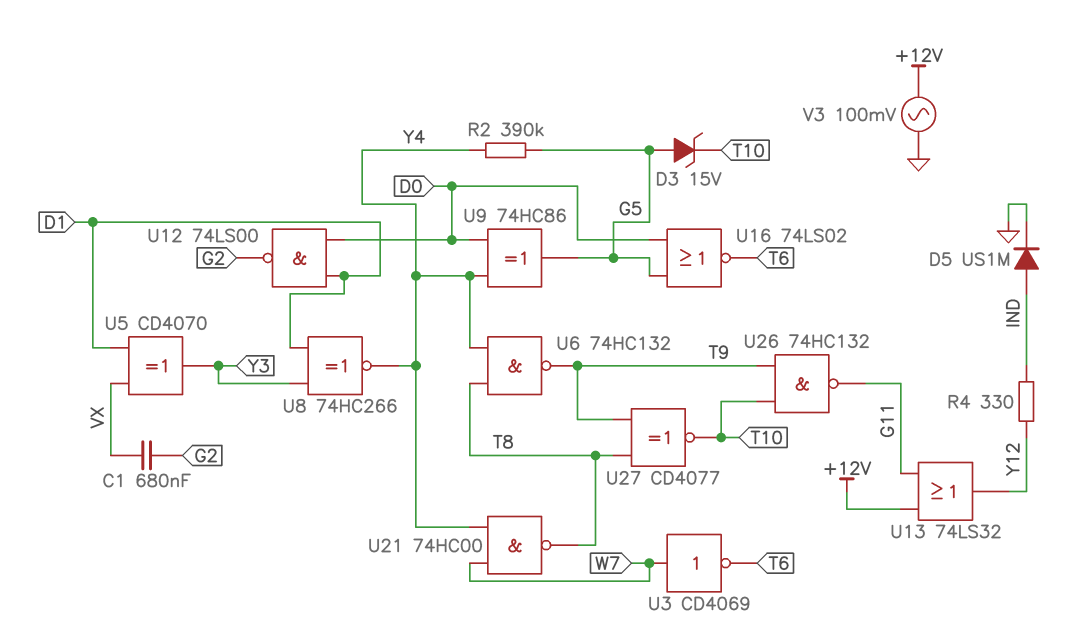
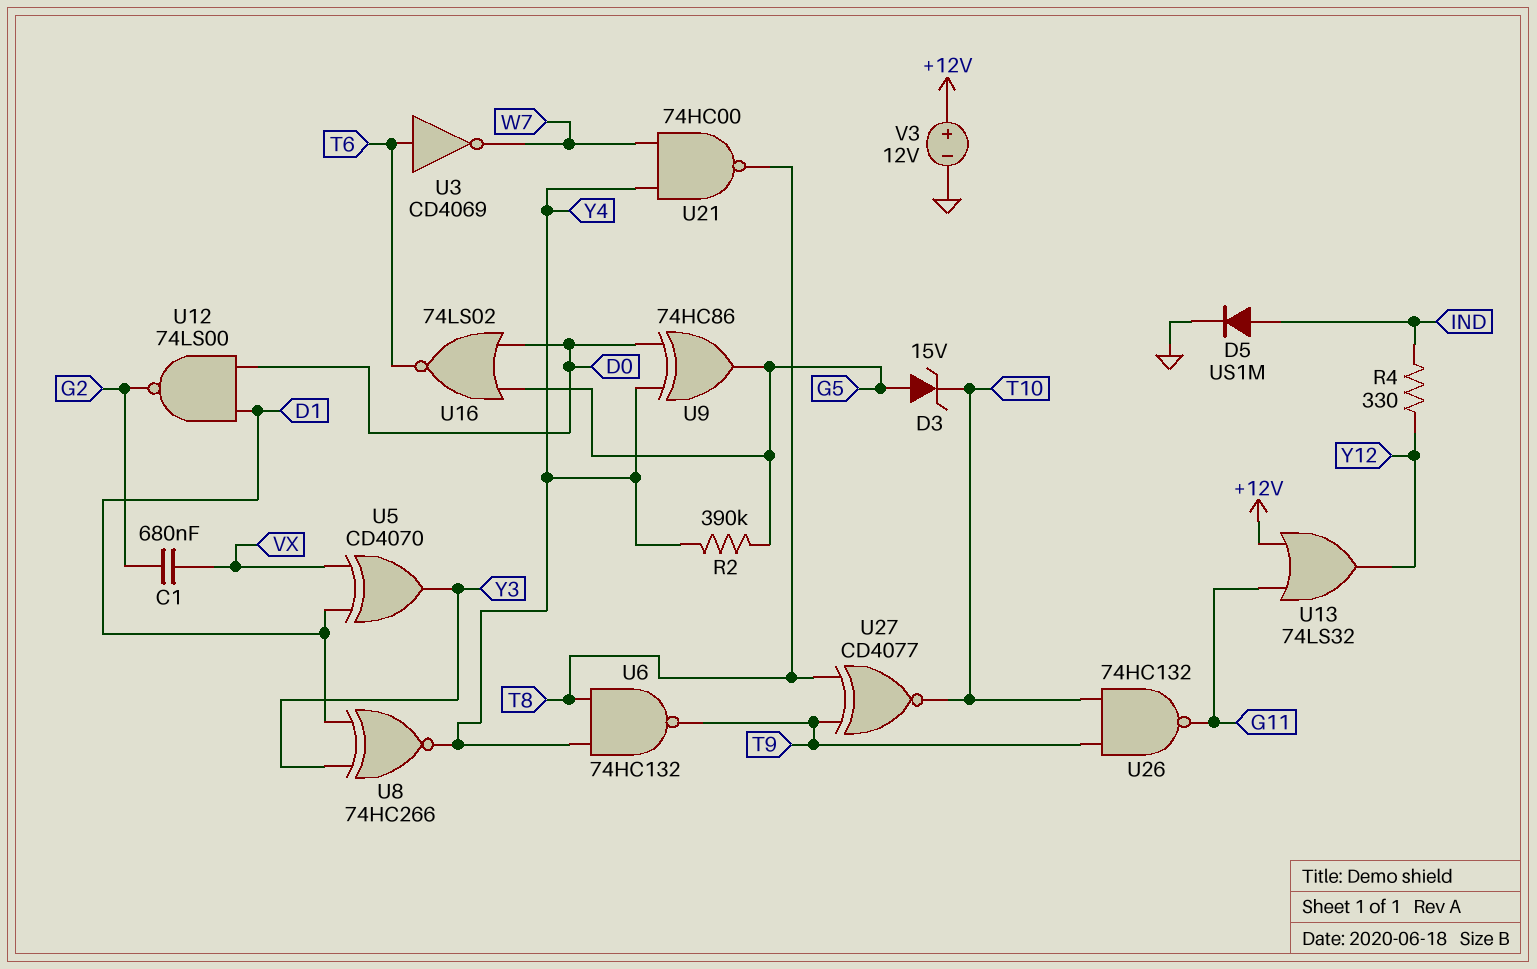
U3: NOT CD4069 (in W7, out T6) -> NOT CD4069 (in T6, out W7)
V3: AC 100mV (+12V, GND) -> 12V (plus +12V, minus GND)

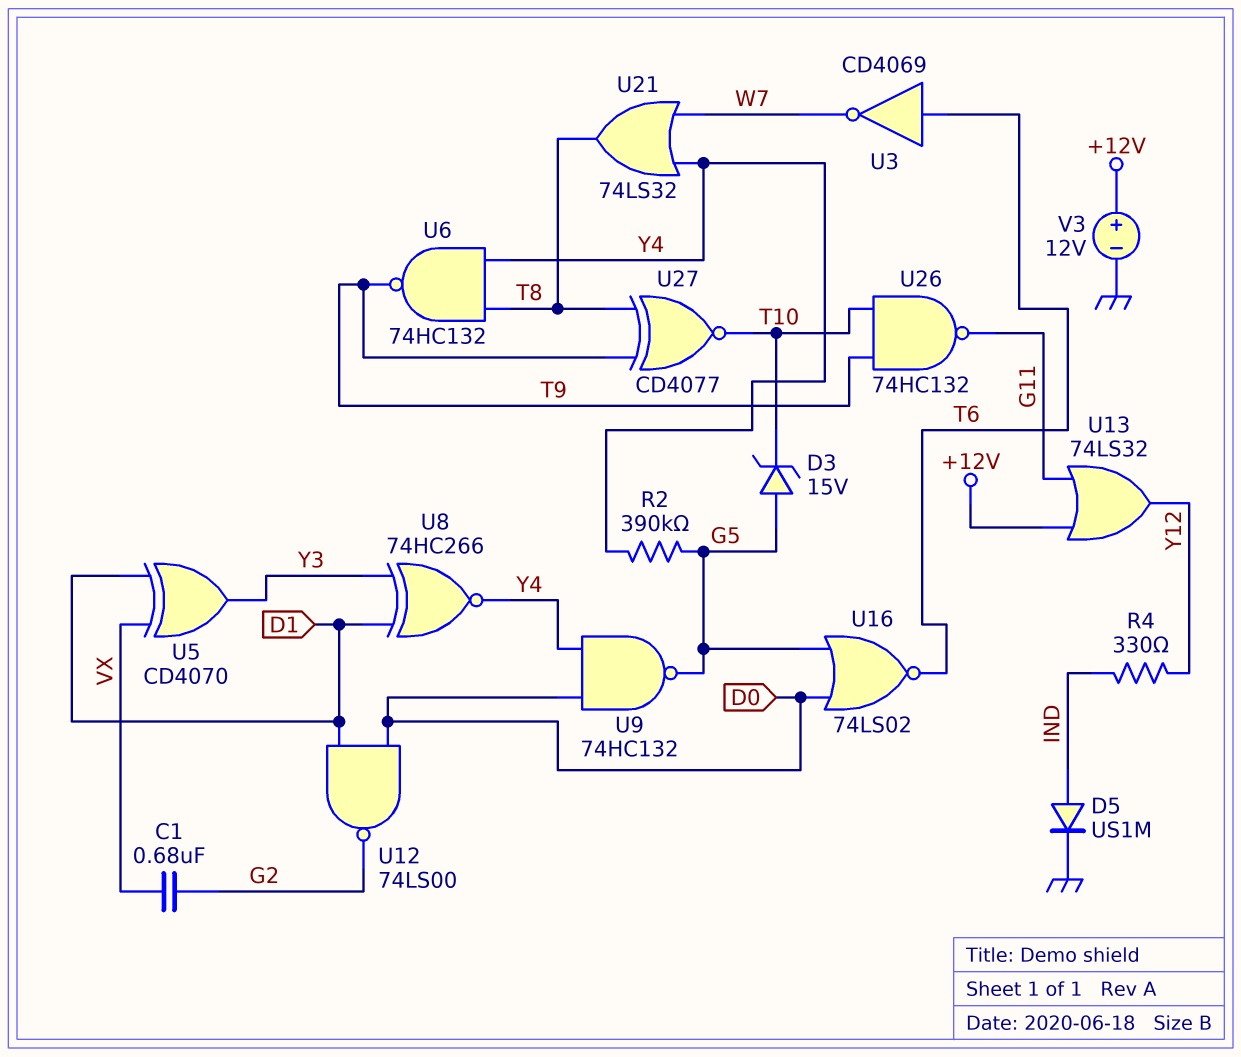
U9: XOR 74HC86 (in D0, in Y4, out G5) -> NAND 74HC132 (in D0, in Y4, out G5)
U21: NAND 74HC00 (in W7, in Y4, out T8) -> OR 74LS32 (in W7, in Y4, out T8)

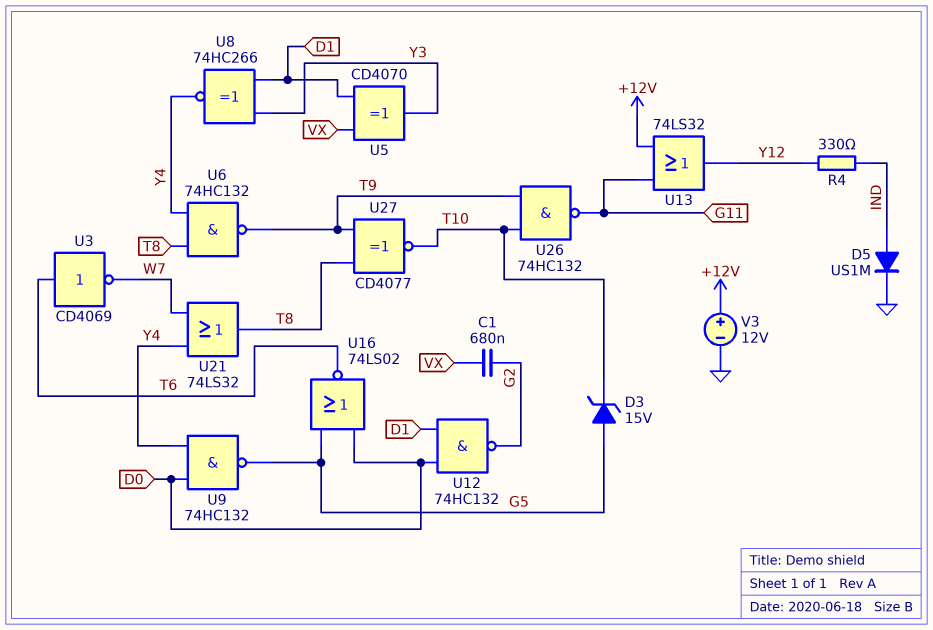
R2: 390k (G5, Y4) -> none
U12: NAND 74LS00 (in D0, in D1, out G2) -> NAND 74HC132 (in D0, in D1, out G2)

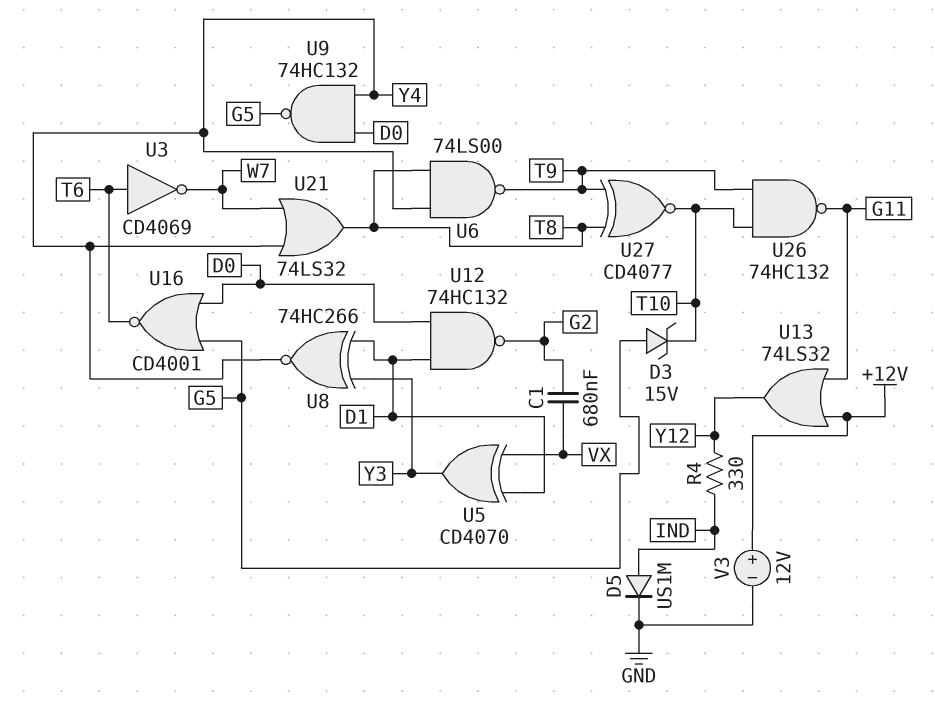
U6: NAND 74HC132 (in T8, in Y4, out T9) -> NAND 74LS00 (in T8, in Y4, out T9)
U16: NOR 74LS02 (in D0, in G5, out T6) -> NOR CD4001 (in D0, in G5, out T6)

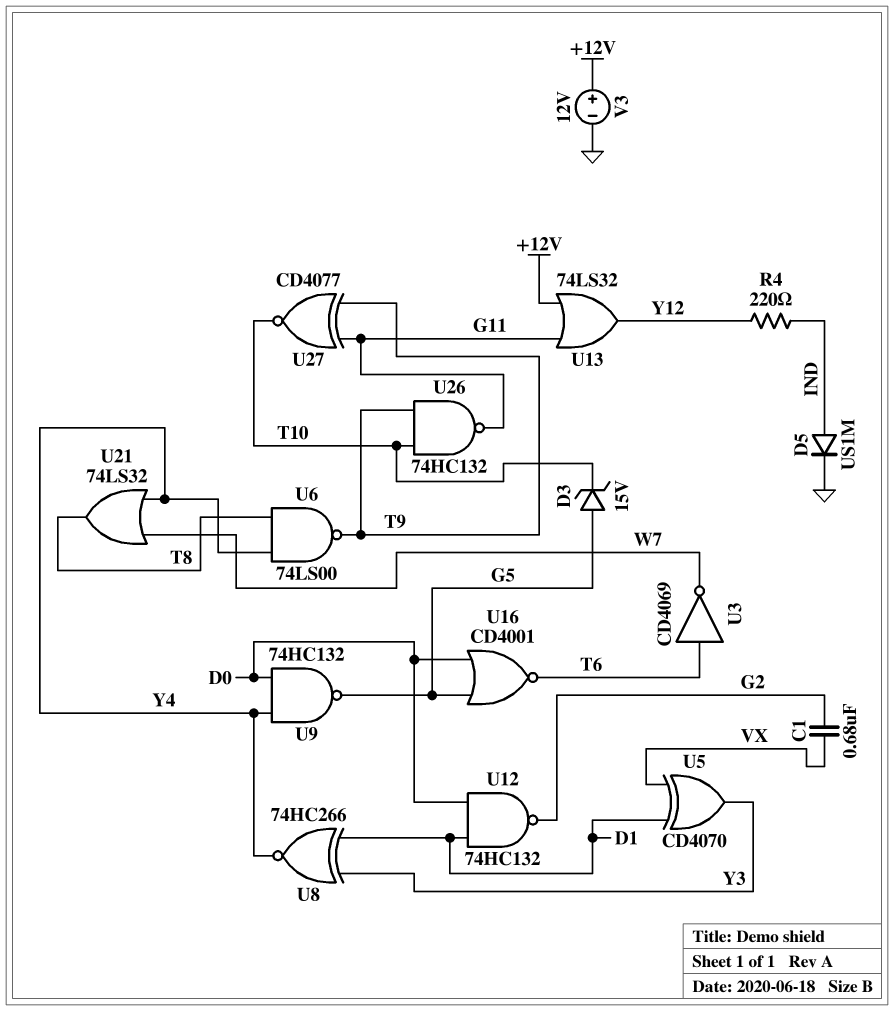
R4: 330 (IND, Y12) -> 220 (IND, Y12)
U27: XNOR CD4077 (in T8, in T9, out T10) -> XNOR CD4077 (in G11, in T9, out T10)

